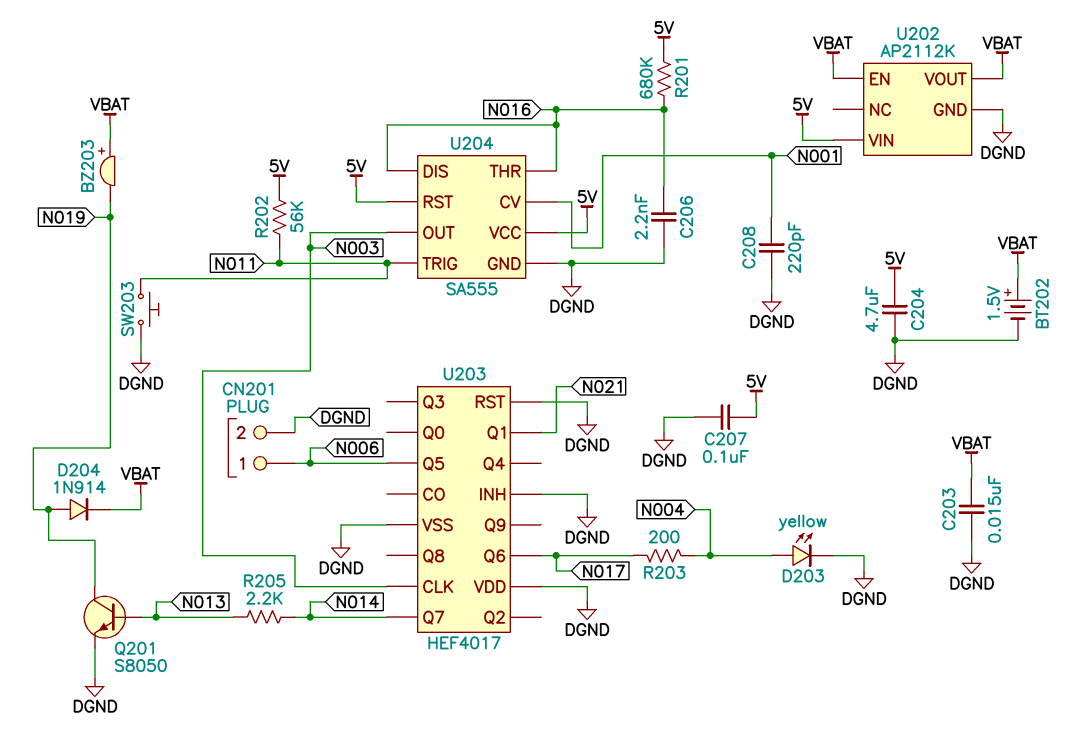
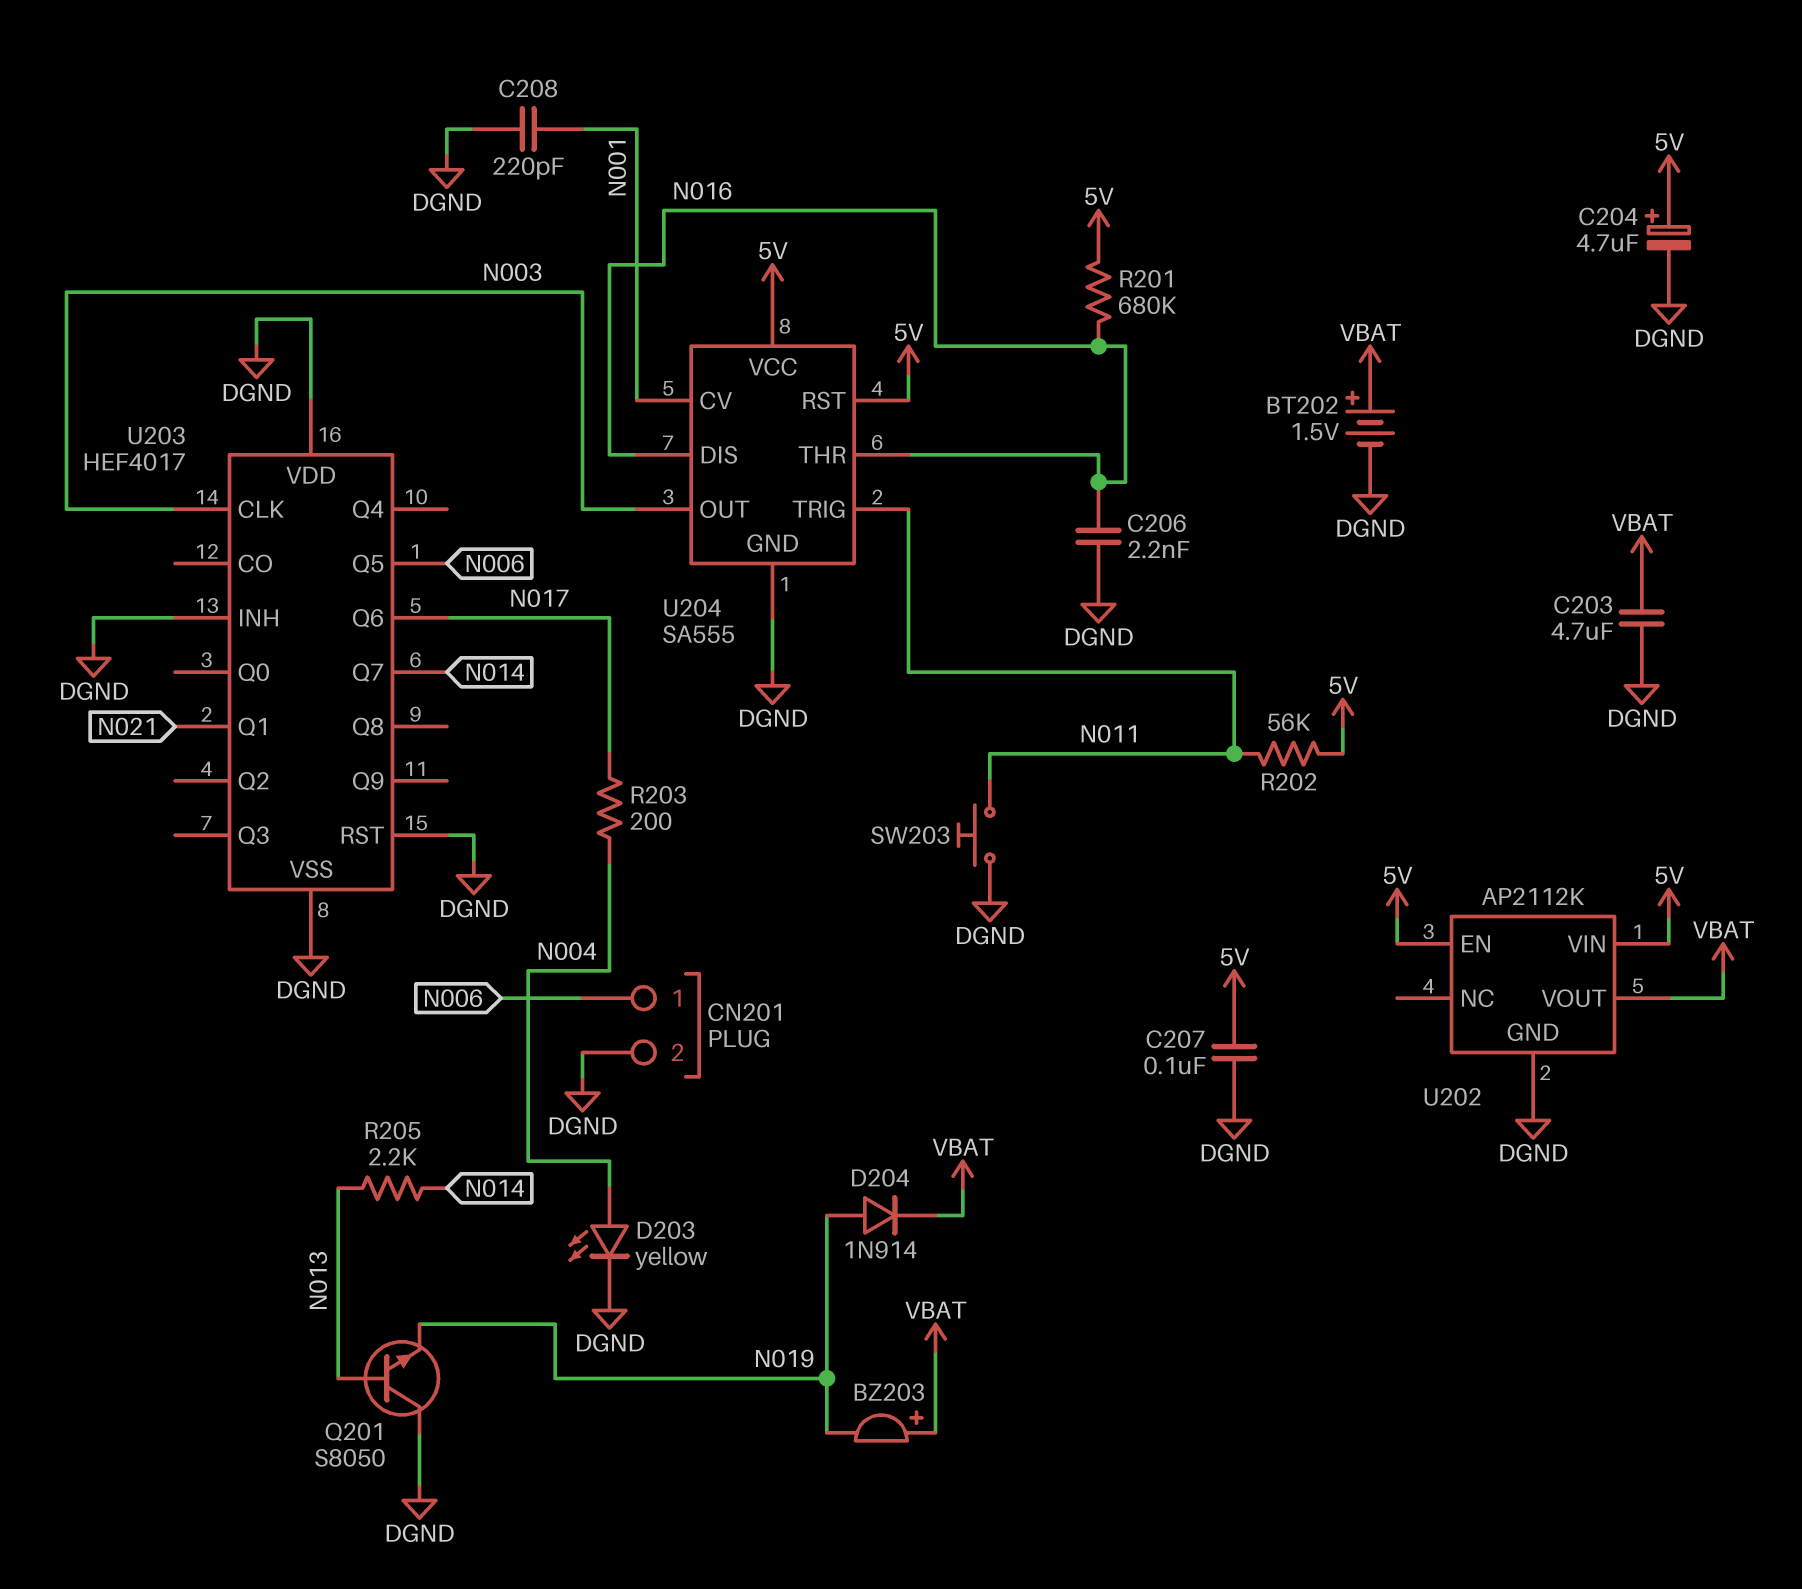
C203: 15nF (DGND, VBAT) -> 4.7uF (DGND, VBAT)
C204: 4.7uF (5V, DGND) -> 4.7uF (plus 5V, minus DGND)
Q201: NPN S8050 (B N013, C N019, E DGND) -> NPN S8050 (B N013, C DGND, E N019)
U202 pin EN: VBAT -> 5V

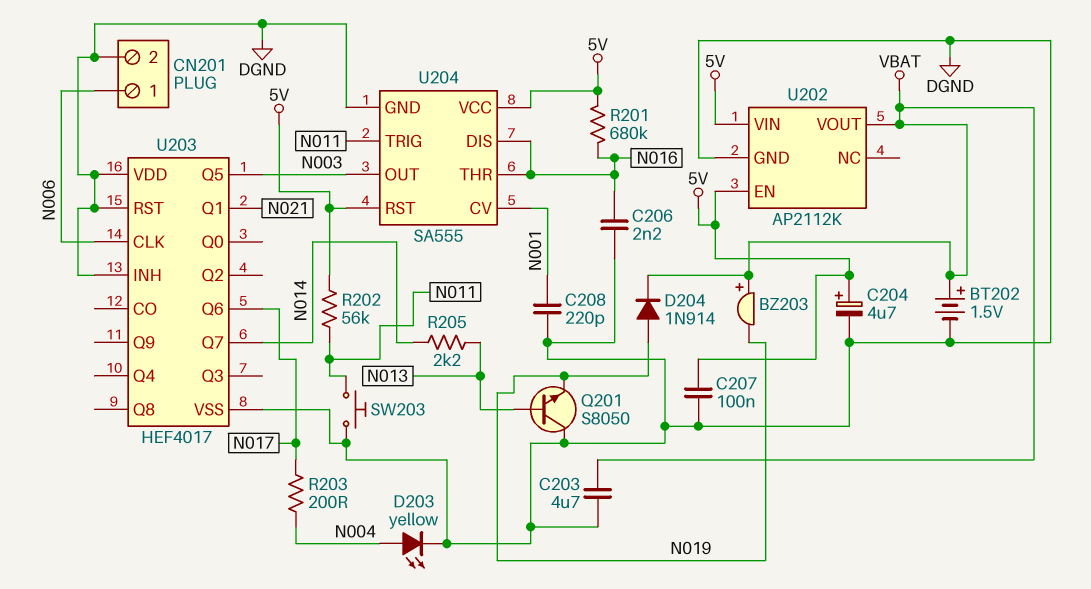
U203 pin CLK: N003 -> N006
U203 pin Q5: N006 -> N003

